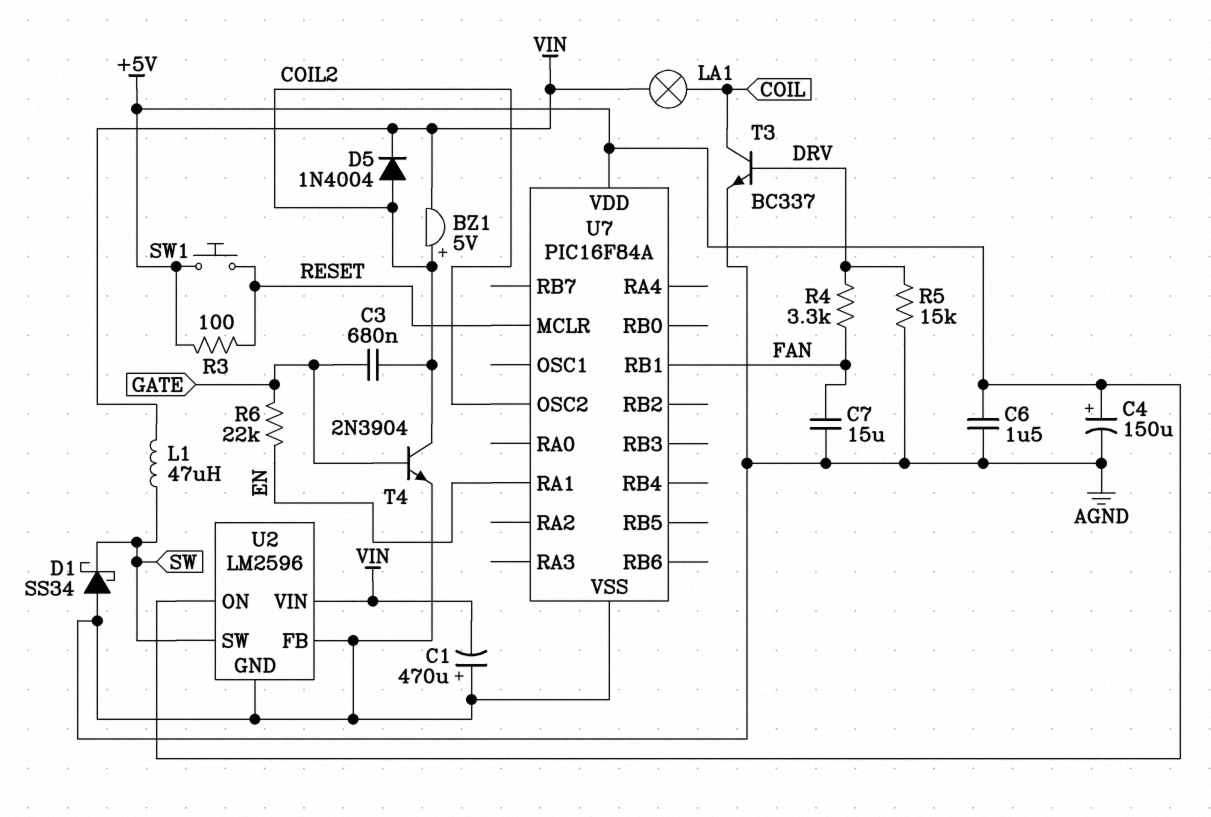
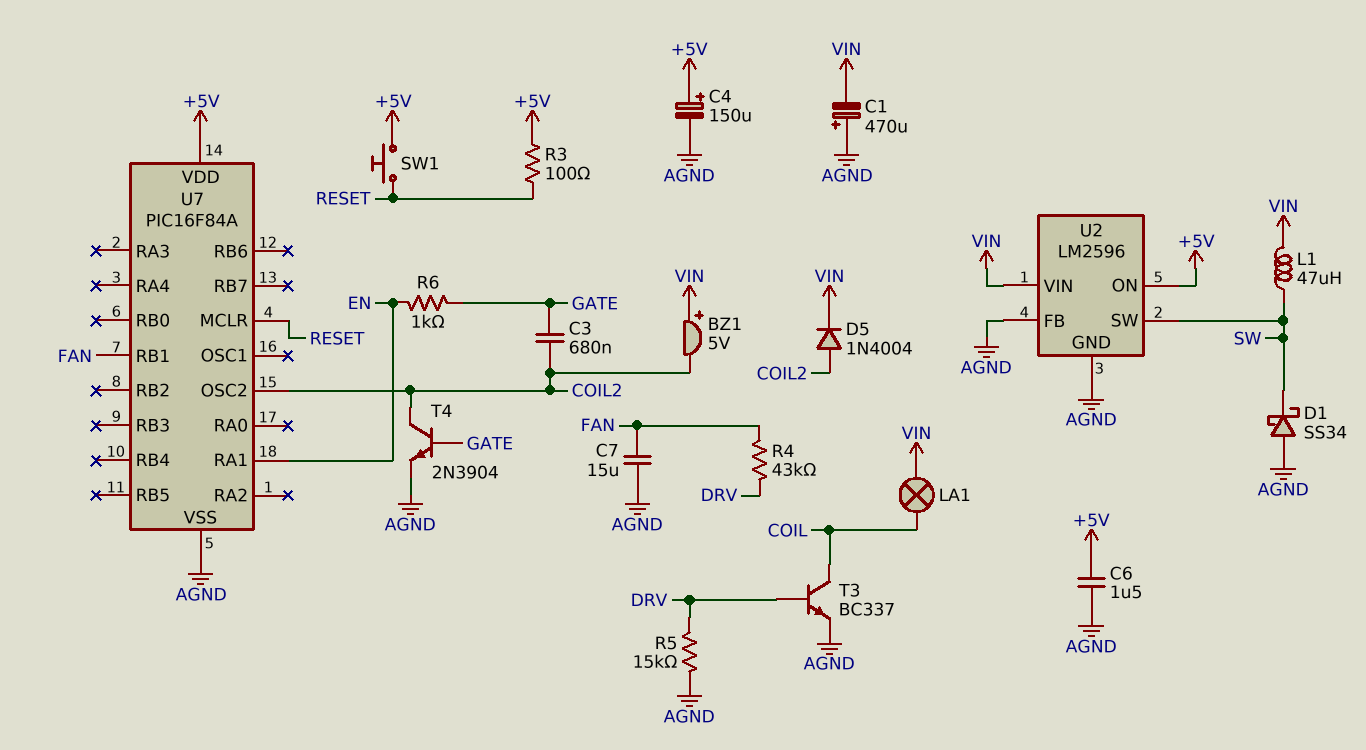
BZ1: buzzer 5V (plus COIL2, minus VIN) -> buzzer 5V (plus VIN, minus COIL2)
R4: 3.3k (DRV, FAN) -> 43k (DRV, FAN)
R6: 22k (EN, GATE) -> 1k (EN, GATE)

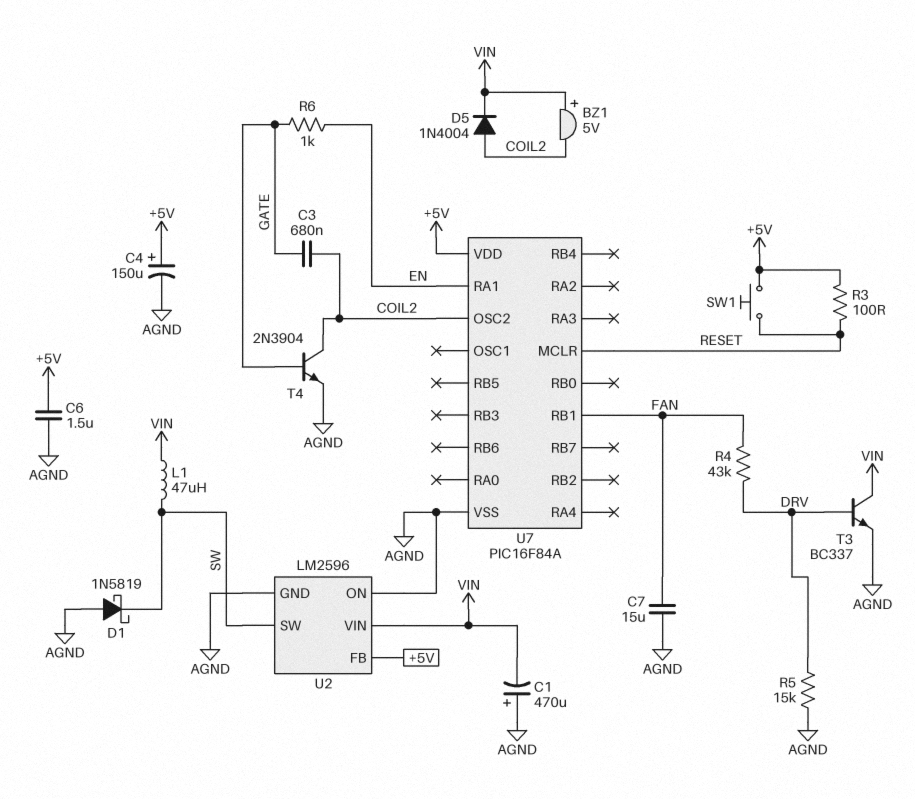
D1: schottky SS34 (A AGND, K SW) -> schottky 1N5819 (A AGND, K SW)
LA1: lamp (COIL, VIN) -> none
T3: NPN BC337 (B DRV, C COIL, E AGND) -> NPN BC337 (B DRV, C VIN, E AGND)
U2 pin FB: AGND -> +5V
U2 pin ON: +5V -> AGND

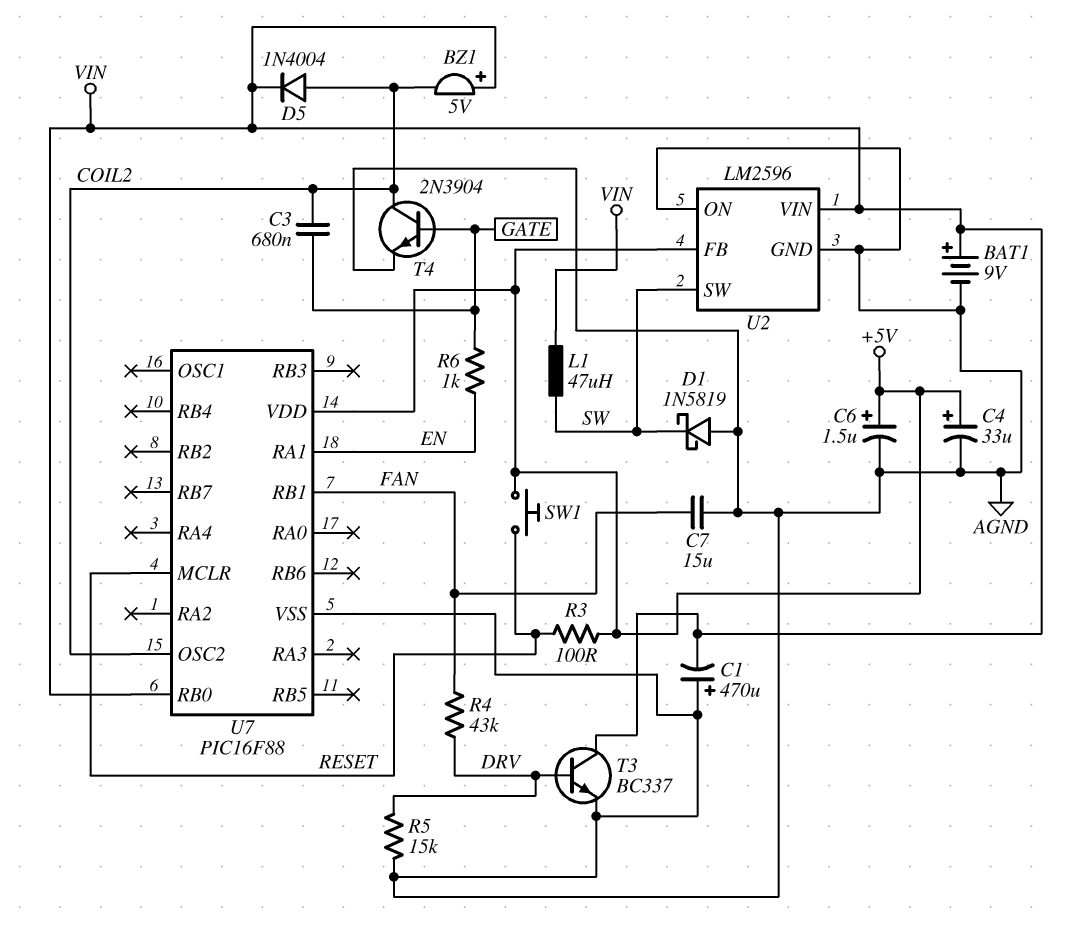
BAT1: none -> 9V (plus VIN, minus AGND)
C4: 150uF (plus +5V, minus AGND) -> 33uF (plus +5V, minus AGND)
C6: 1.5uF (+5V, AGND) -> 1.5uF (plus +5V, minus AGND)
U7: PIC16F84A -> PIC16F88
U7 pin RB0: none -> VIN

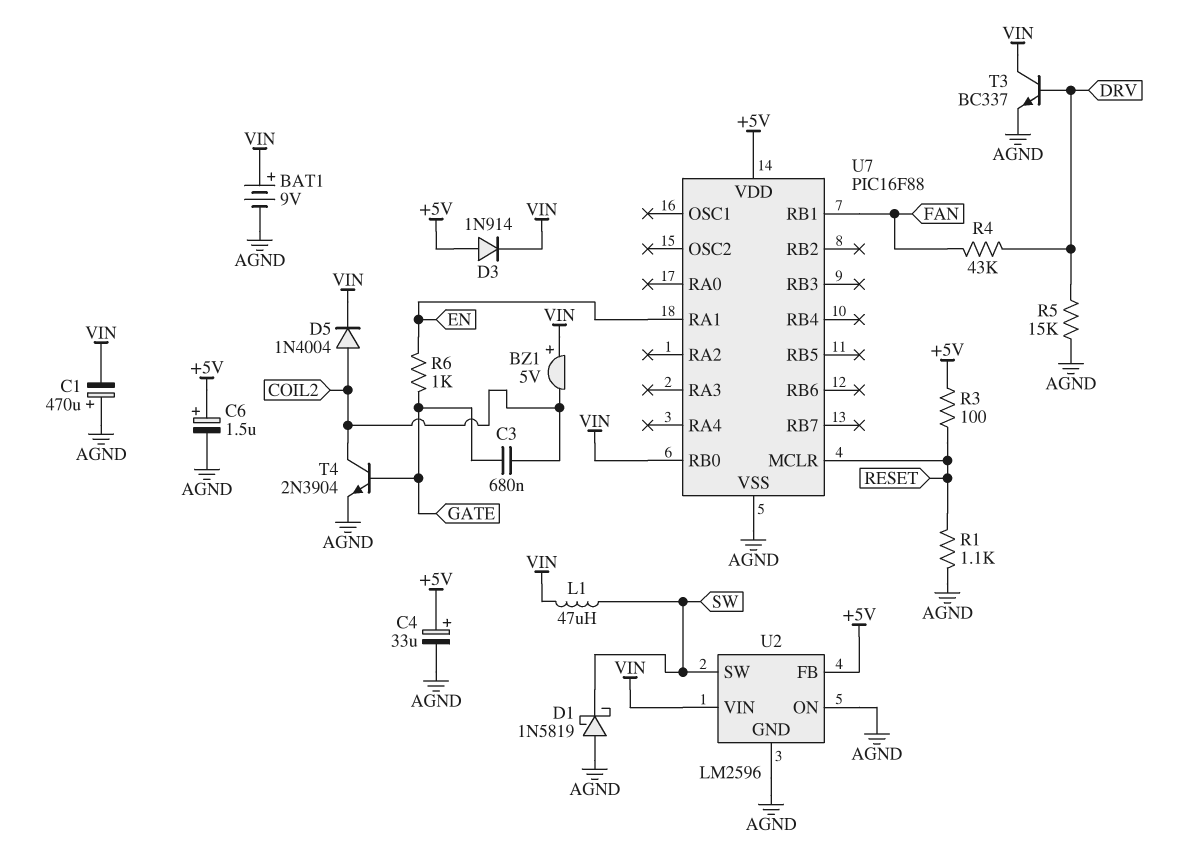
C7: 15uF (AGND, FAN) -> none
D3: none -> diode 1N914 (A +5V, K VIN)
R1: none -> 1.1k (AGND, RESET)
SW1: button (+5V, RESET) -> none
U7 pin OSC2: COIL2 -> none

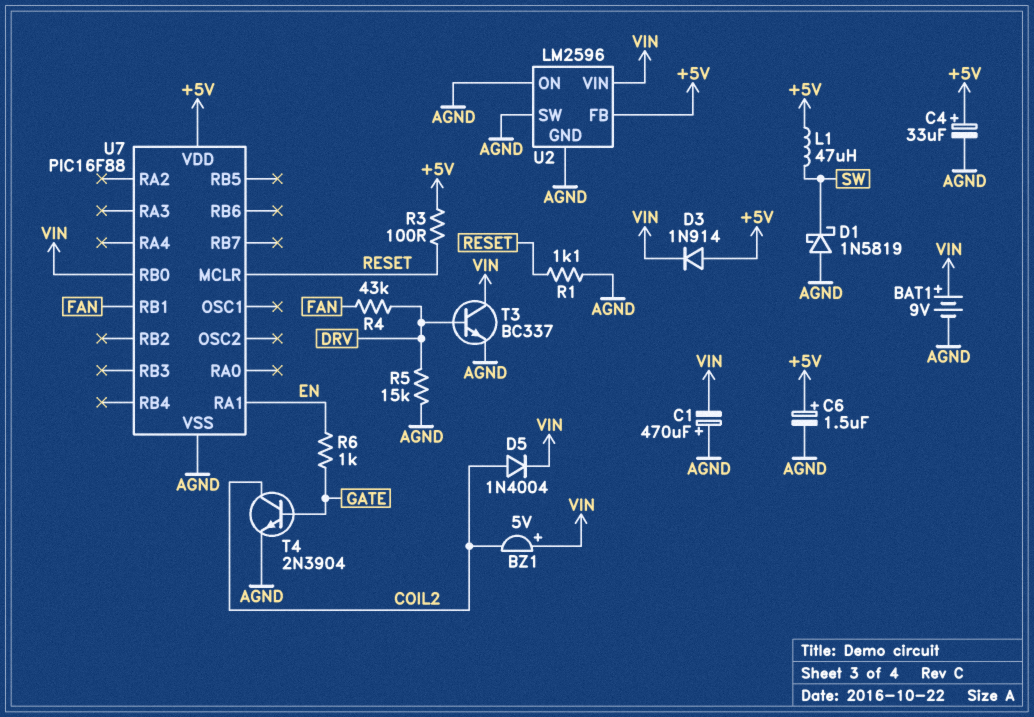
C3: 680nF (COIL2, GATE) -> none
L1: 47uH (SW, VIN) -> 47uH (+5V, SW)
U2 pin SW: SW -> AGND

